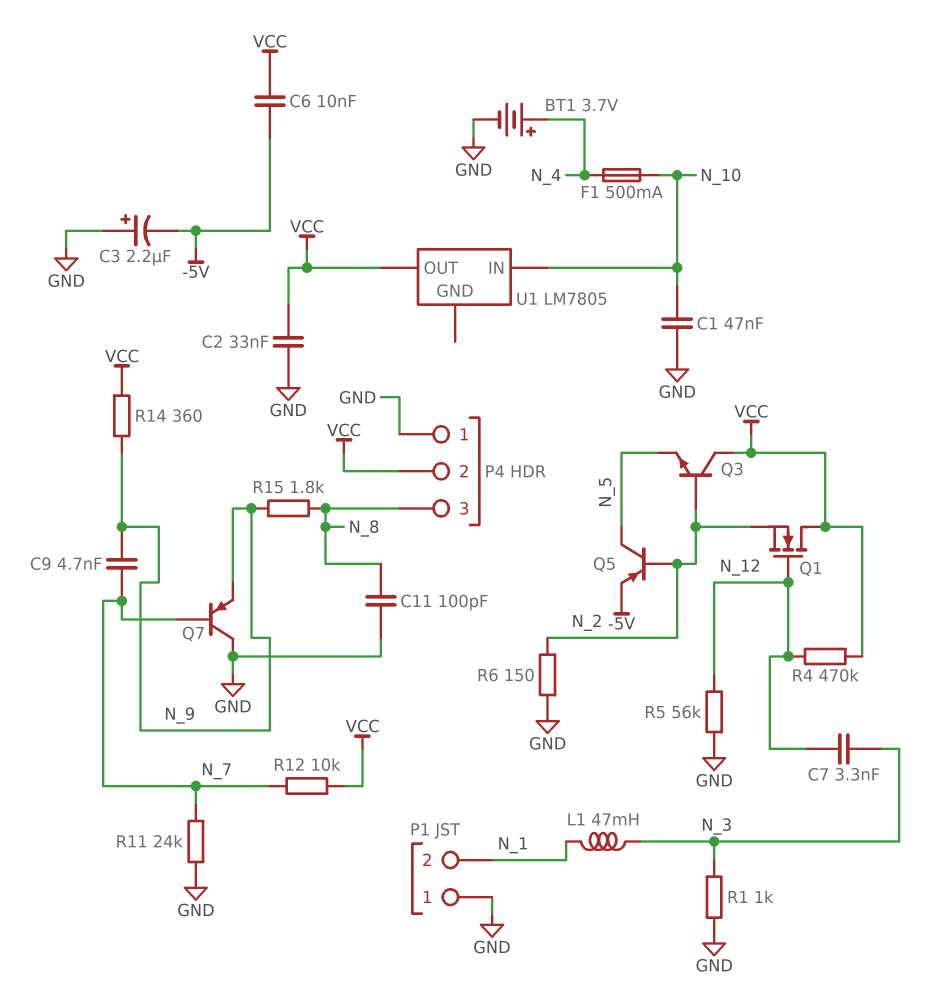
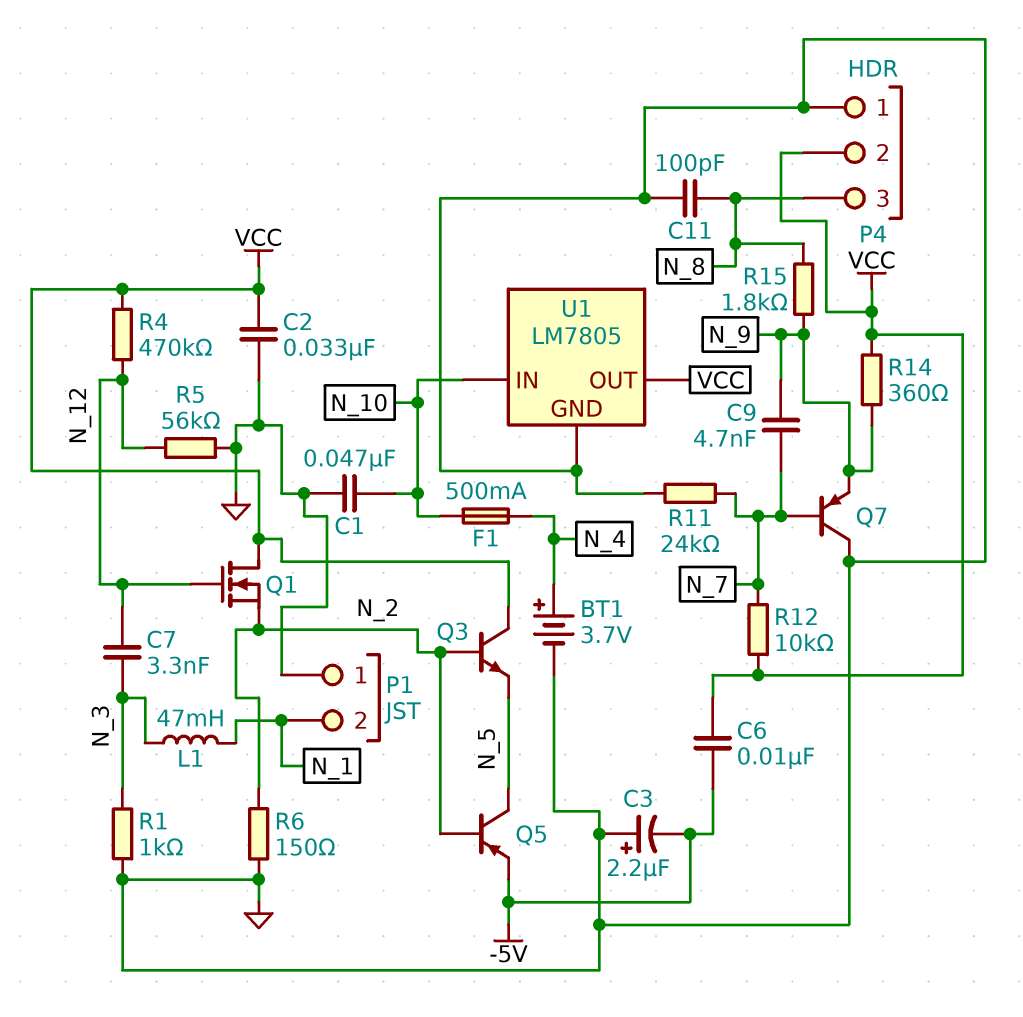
U1 pin GND: none -> GND

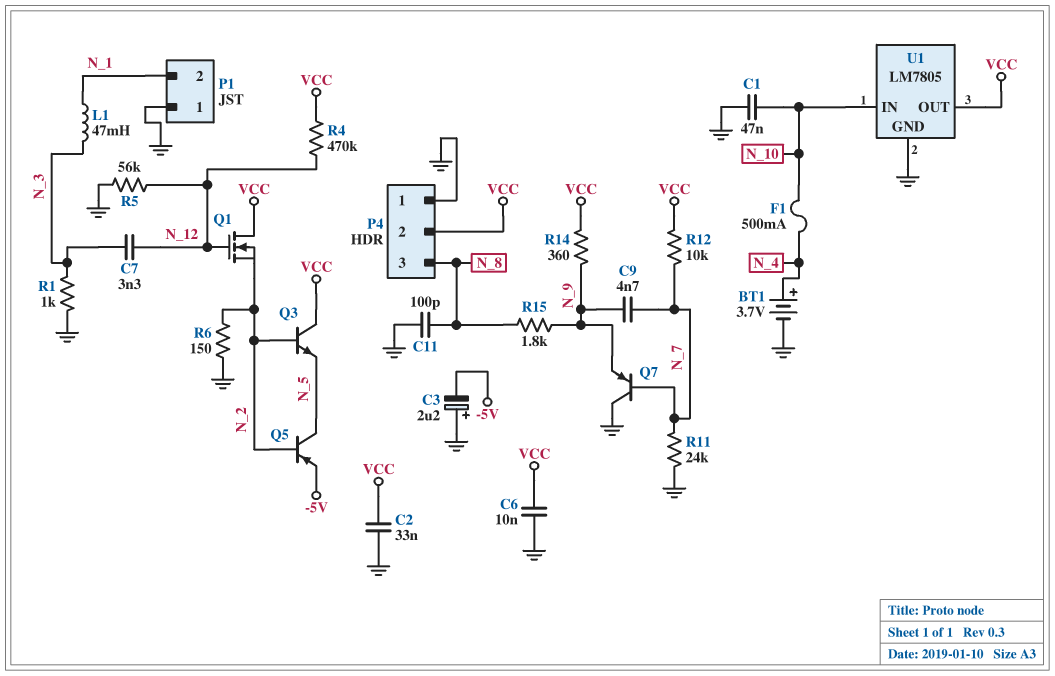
C6: 10nF (-5V, VCC) -> 10nF (GND, VCC)

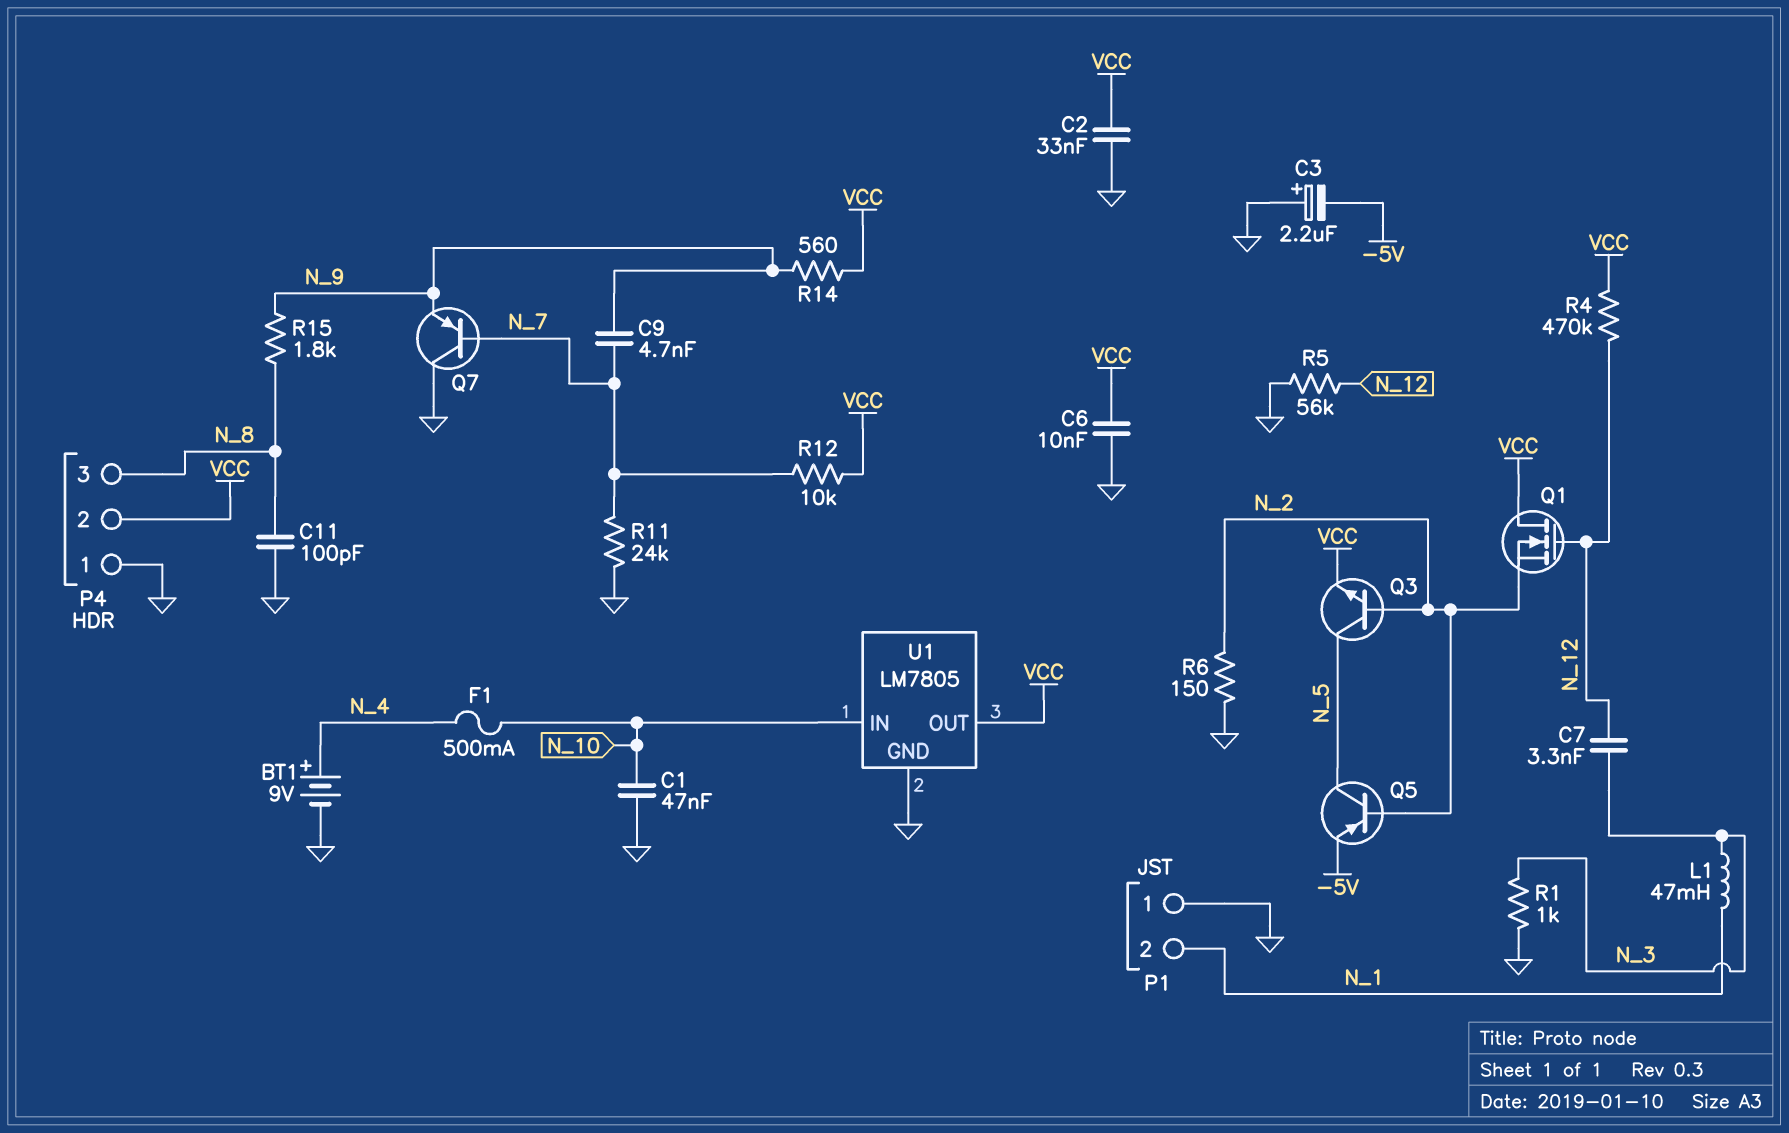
BT1: 3.7V (plus N_4, minus GND) -> 9V (plus N_4, minus GND)
Q3: NPN (B N_2, C VCC, E N_5) -> NPN (B N_2, C N_5, E VCC)
R14: 360 (N_9, VCC) -> 560 (N_9, VCC)

